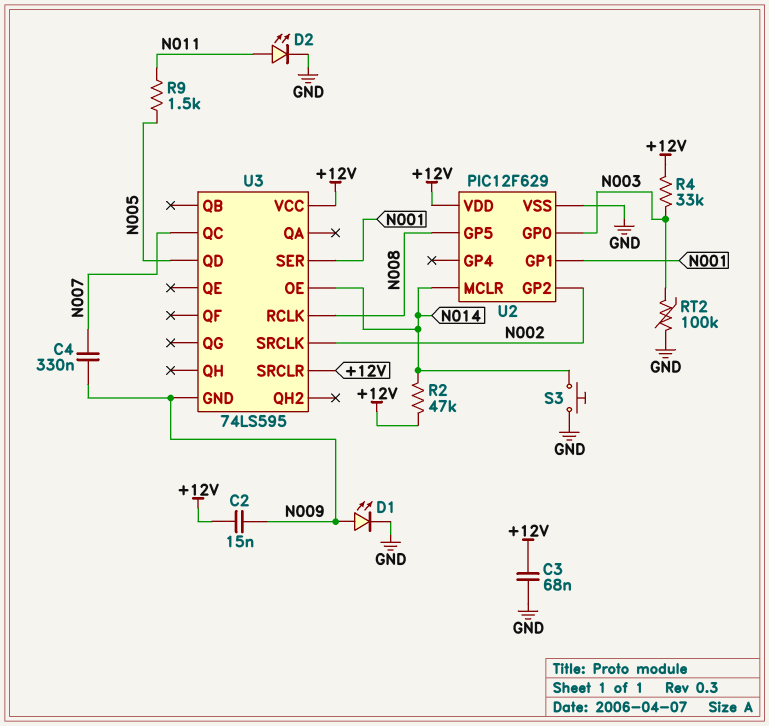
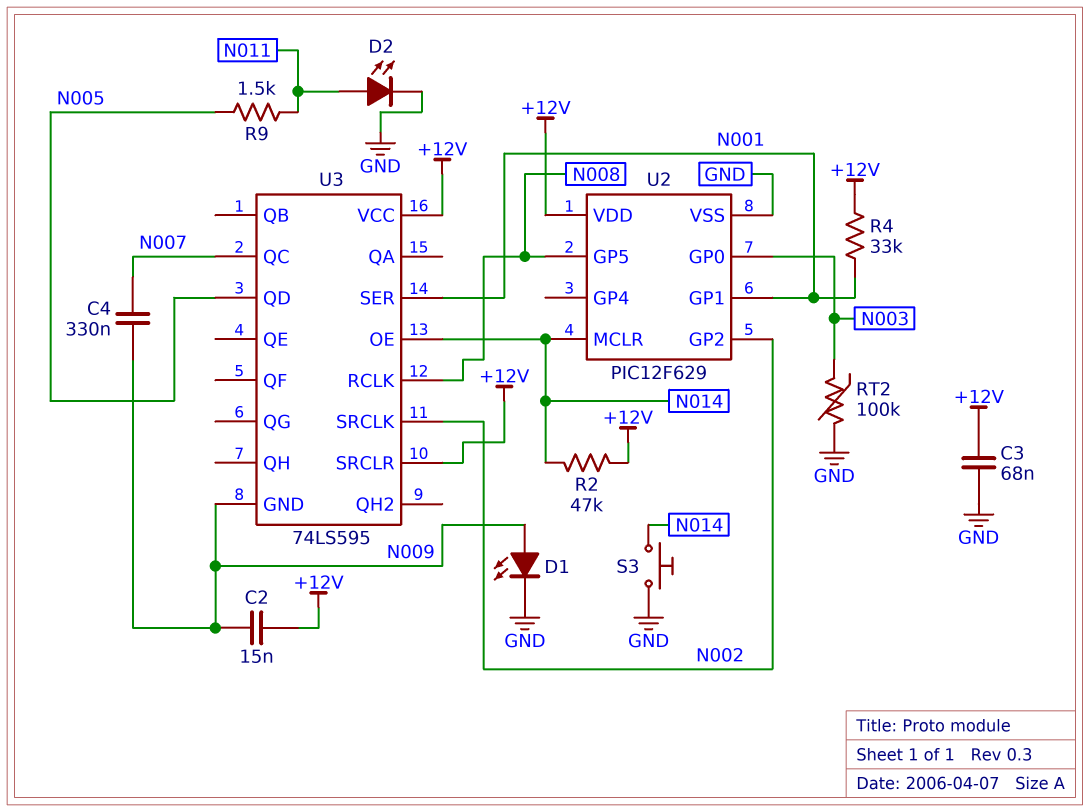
R4: 33k (+12V, N003) -> 33k (+12V, N001)

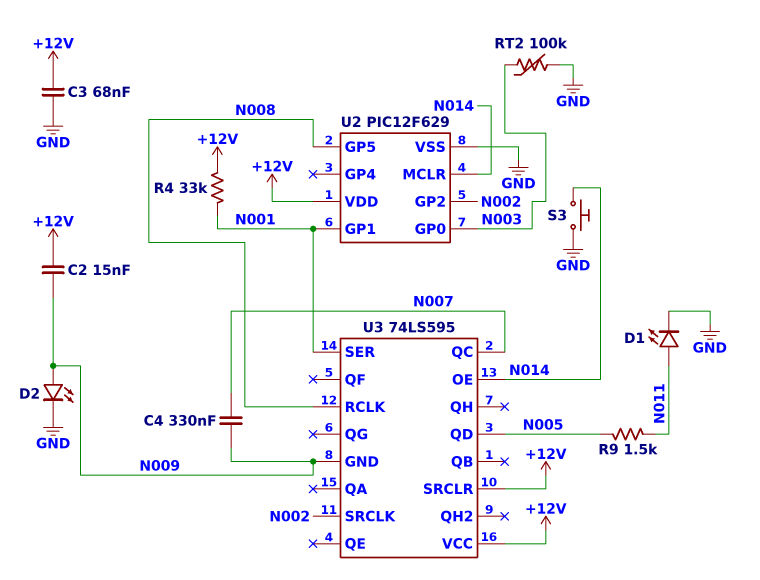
D1: LED (A N009, K GND) -> LED (A N011, K GND)
D2: LED (A N011, K GND) -> LED (A N009, K GND)
R2: 47k (+12V, N014) -> none

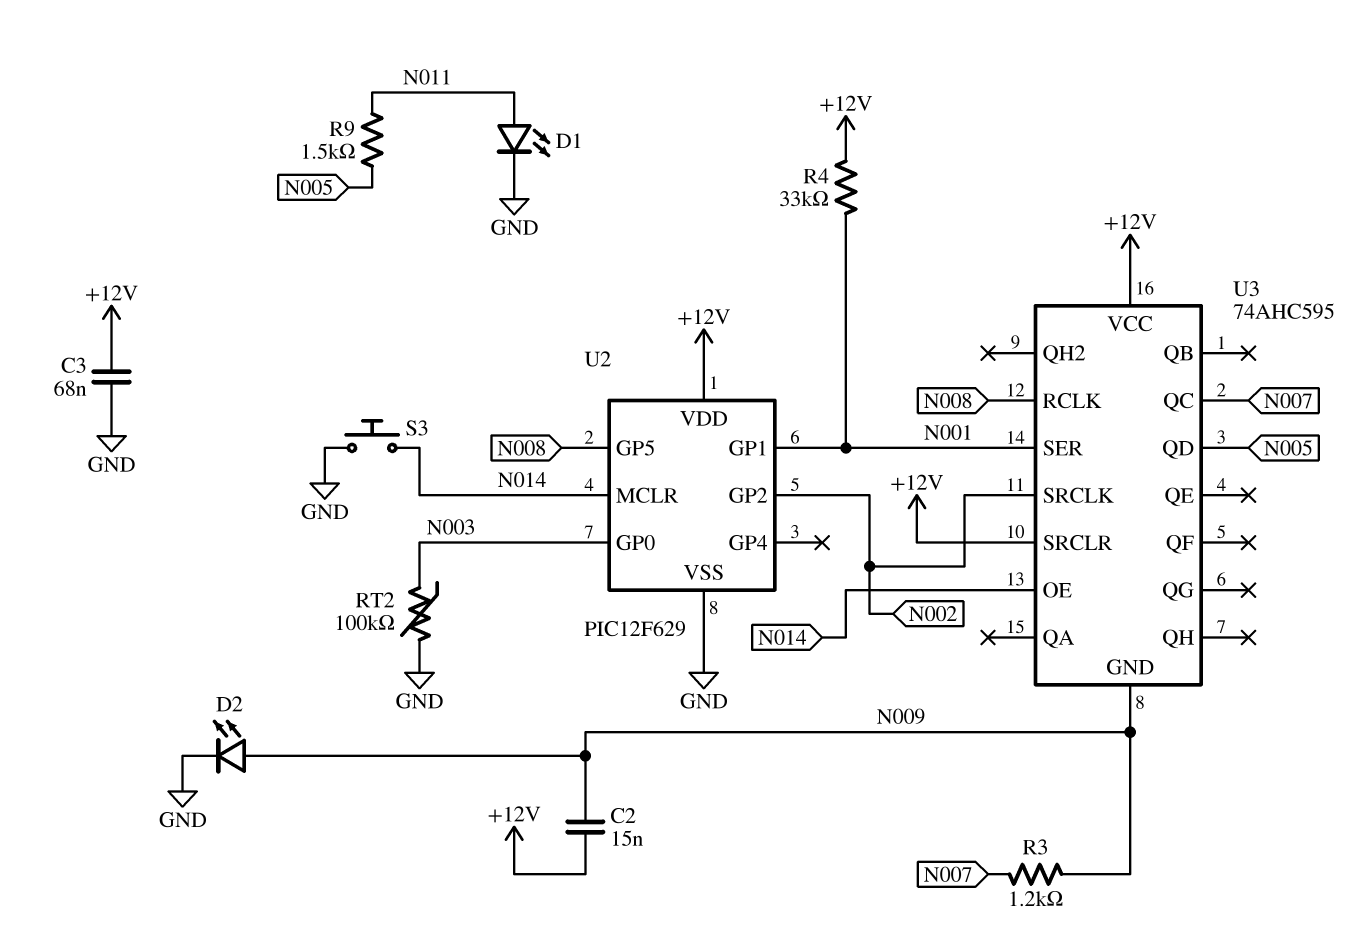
C4: 330nF (N007, N009) -> none
R3: none -> 1.2k (N007, N009)
U3: 74LS595 -> 74AHC595

